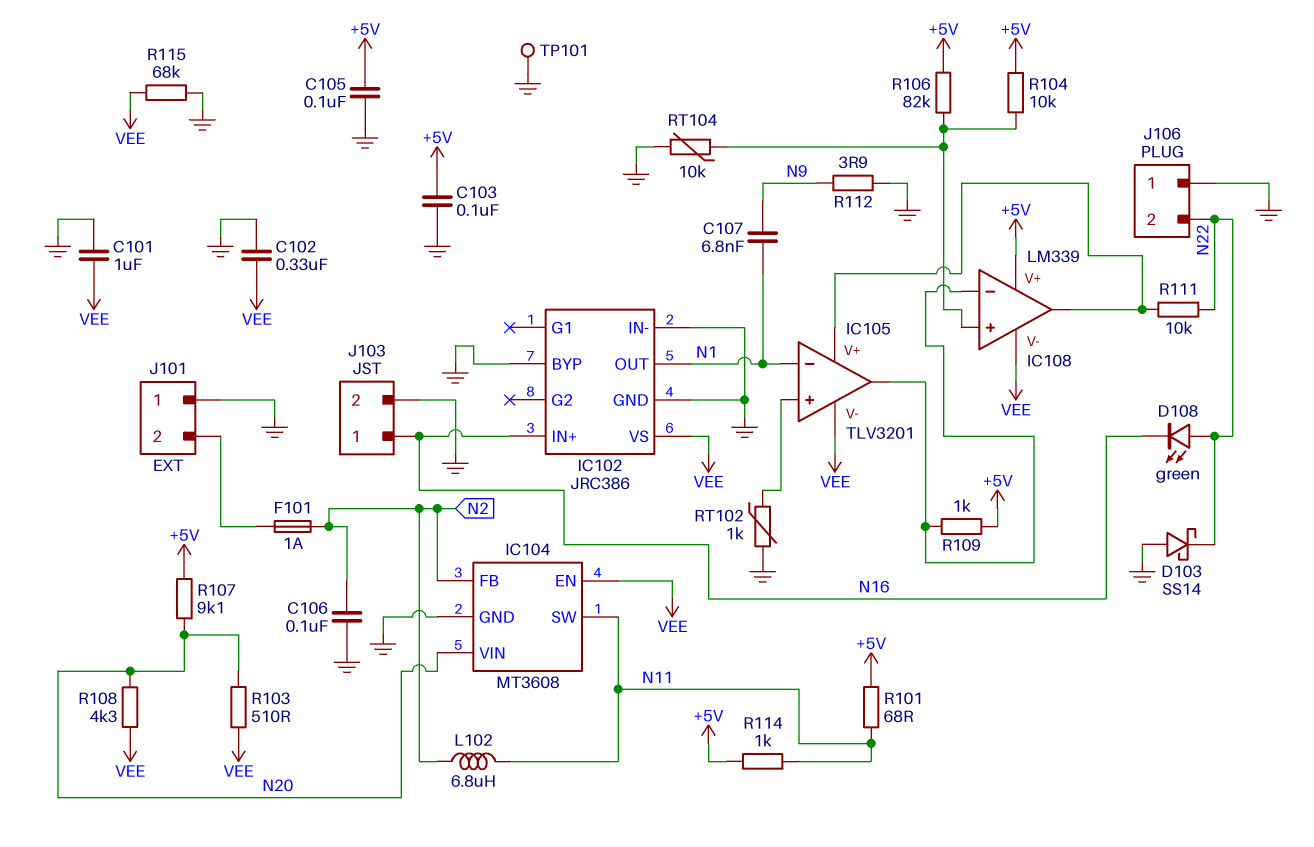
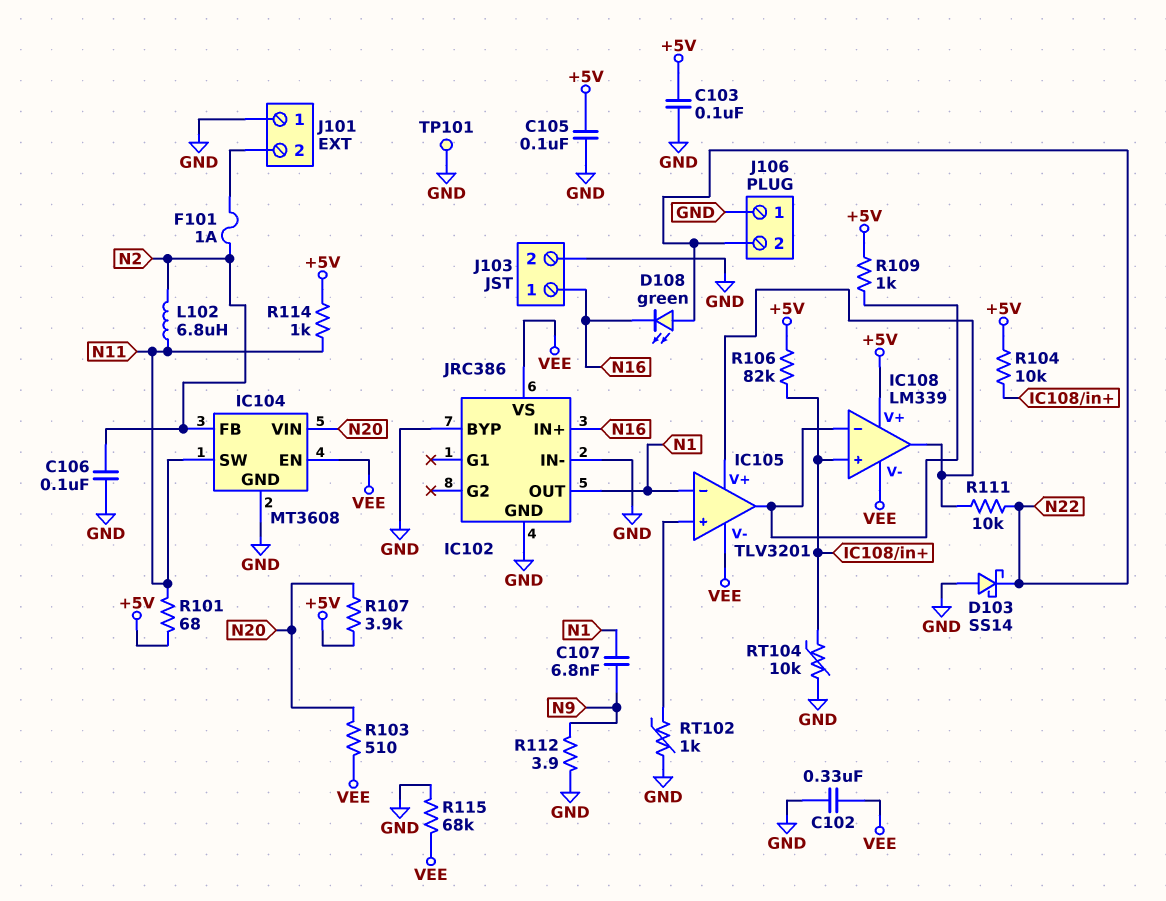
C101: 1uF (GND, VEE) -> none
R107: 9.1k (+5V, N20) -> 3.9k (+5V, N20)
R108: 4.3k (N20, VEE) -> none

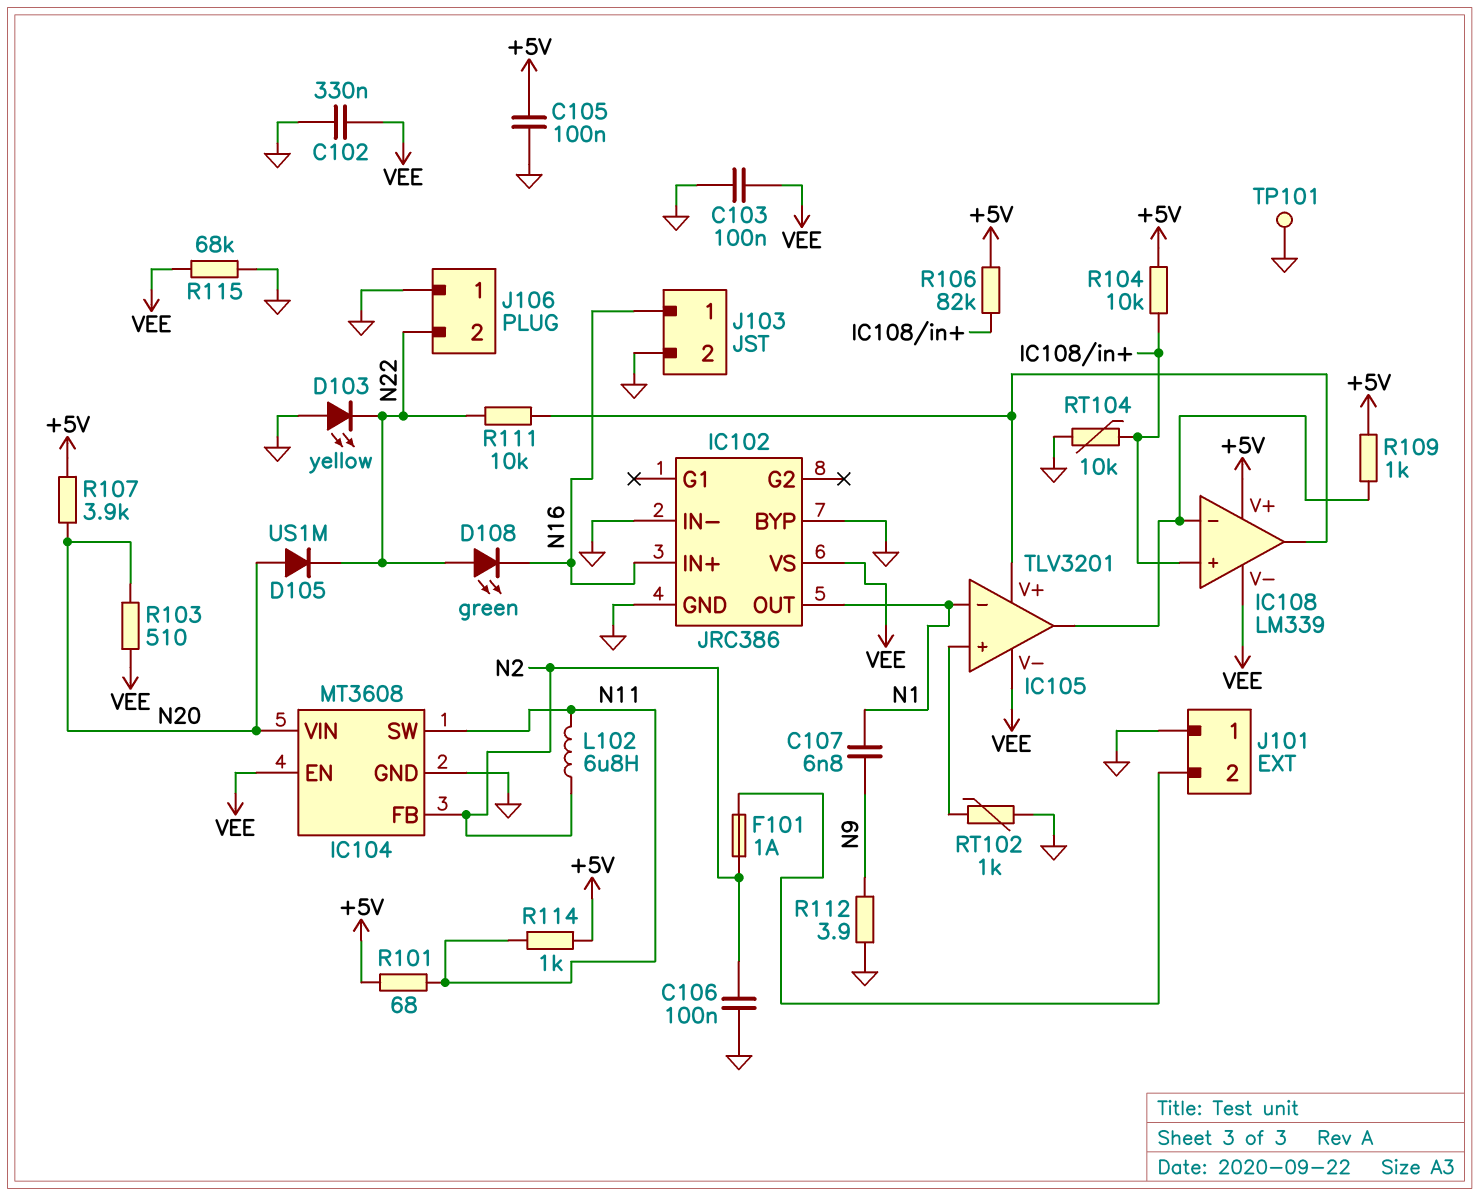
C103: 100nF (+5V, GND) -> 100nF (GND, VEE)
D103: schottky SS14 (A GND, K N22) -> LED yellow (A GND, K N22)
D105: none -> diode US1M (A N20, K N22)

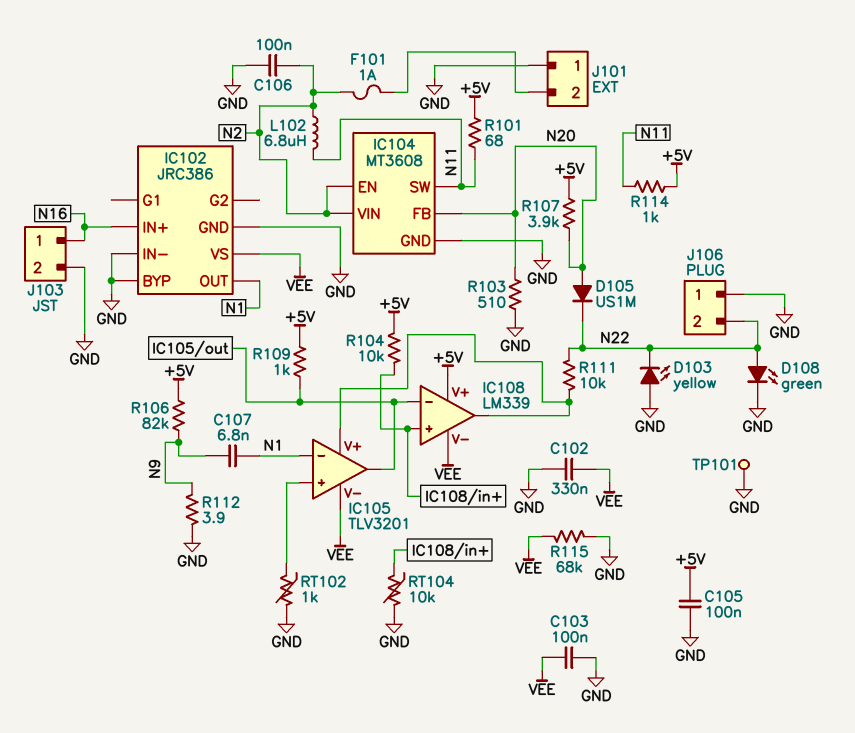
D108: LED green (A N22, K N16) -> LED green (A N22, K GND)
IC104 pin EN: VEE -> N2
IC104 pin FB: N2 -> N20
IC104 pin VIN: N20 -> N2
R103: 510 (N20, VEE) -> 510 (GND, N20)
R106: 82k (+5V, IC108/in+) -> 82k (+5V, N9)

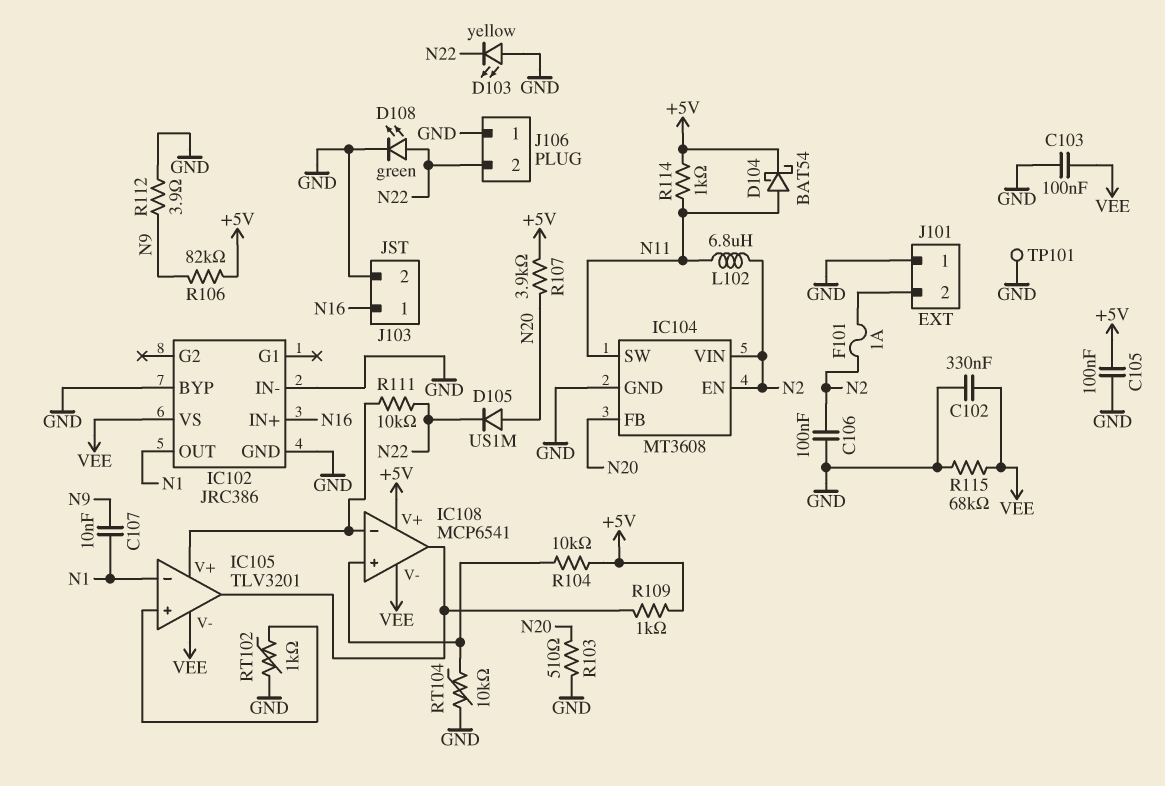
C107: 6.8nF (N1, N9) -> 10nF (N1, N9)
D104: none -> schottky BAT54 (A N11, K +5V)
IC108: LM339 -> MCP6541
IC108 pin in-: IC105/out -> IC105/V+
IC108 pin out: IC105/V+ -> IC105/out
R101: 68 (+5V, N11) -> none

